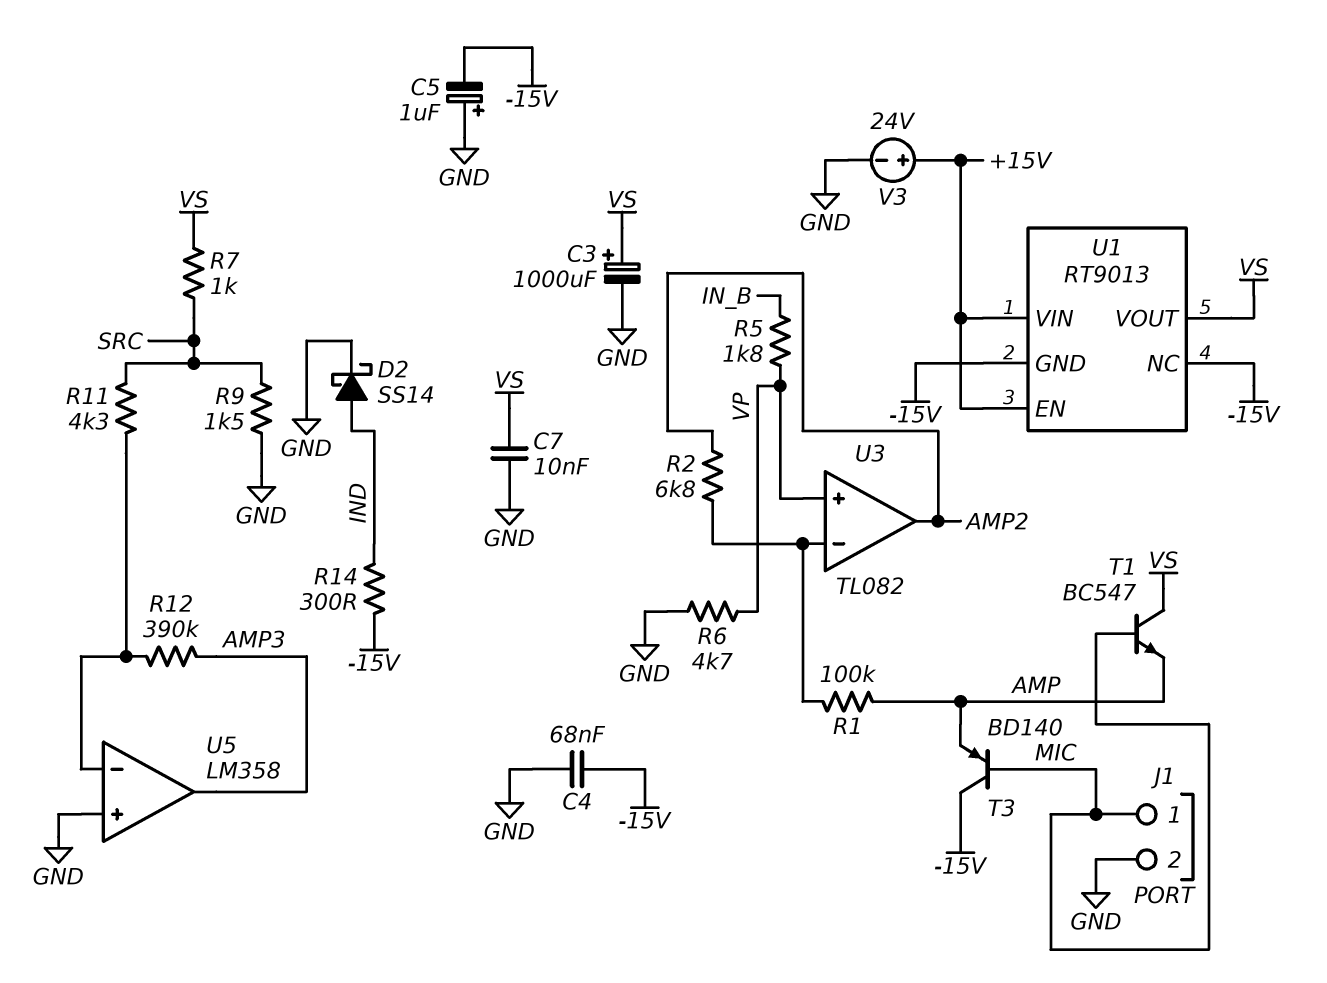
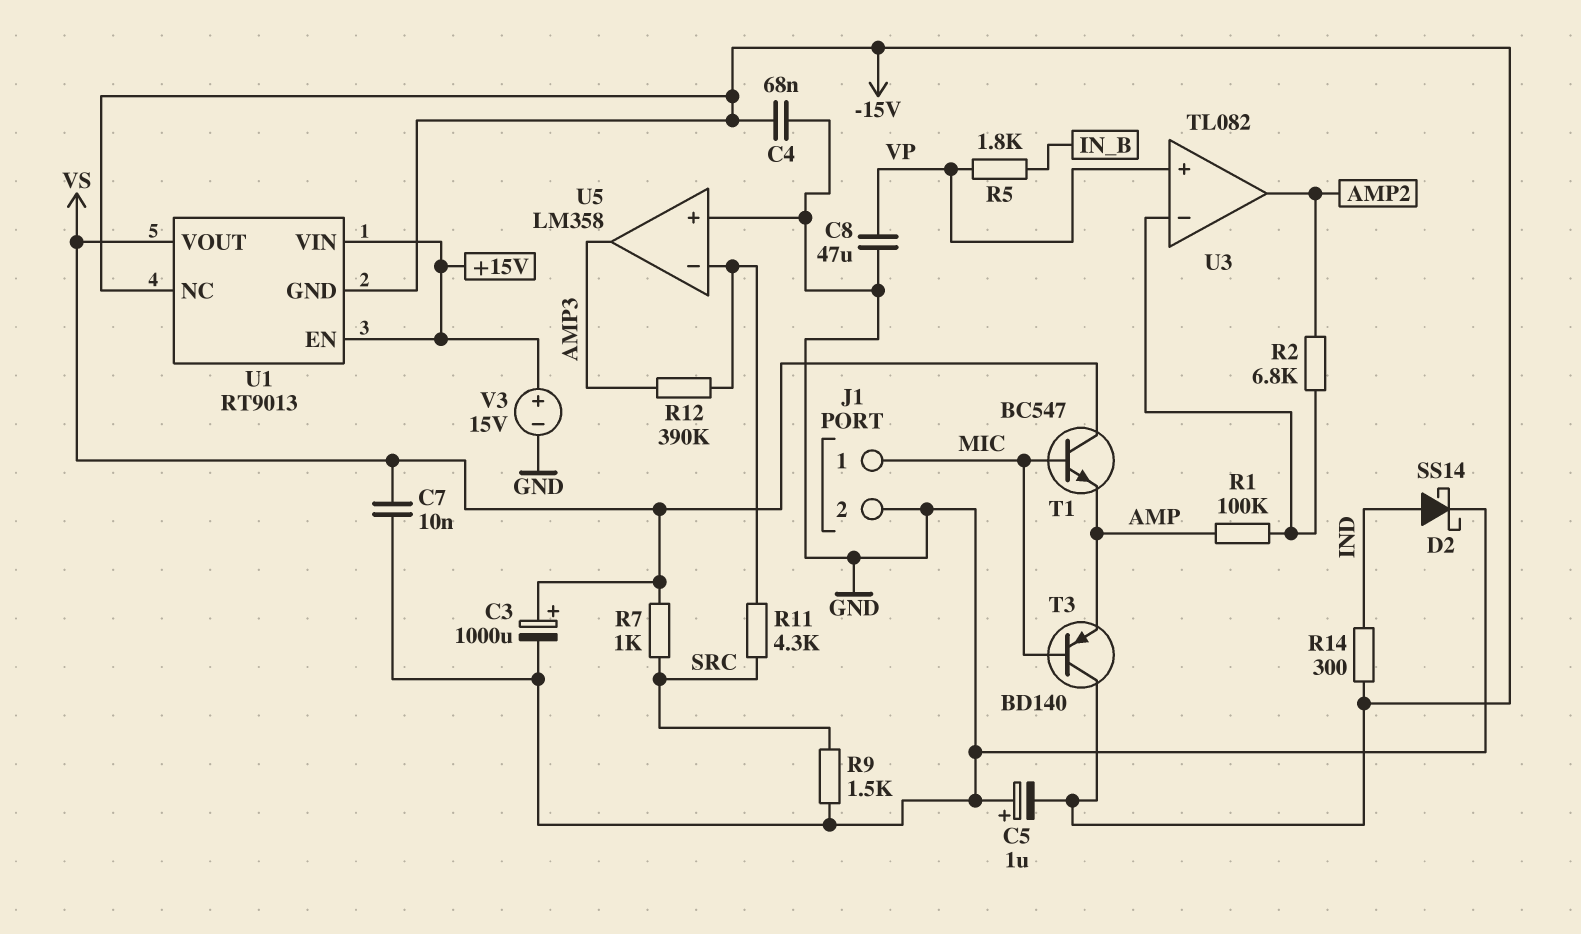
C8: none -> 47uF (GND, VP)
R6: 4.7k (GND, VP) -> none
V3: 24V (plus +15V, minus GND) -> 15V (plus +15V, minus GND)

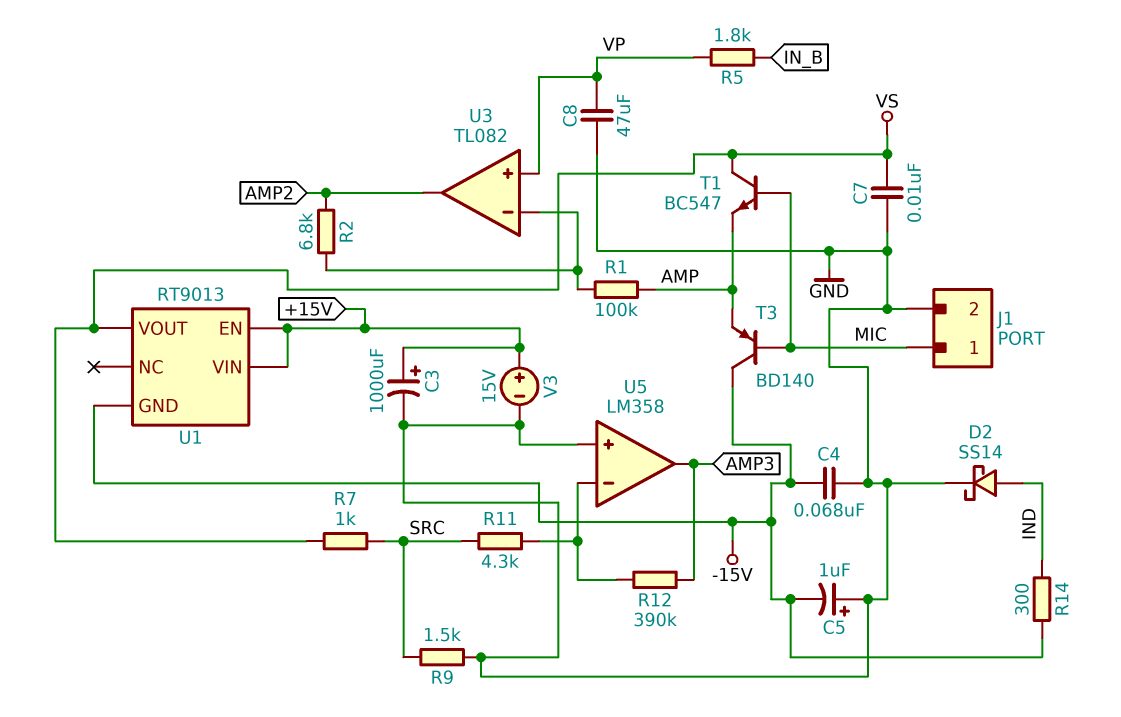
C3: 1000uF (plus VS, minus GND) -> 1000uF (plus +15V, minus GND)
U1 pin NC: -15V -> none

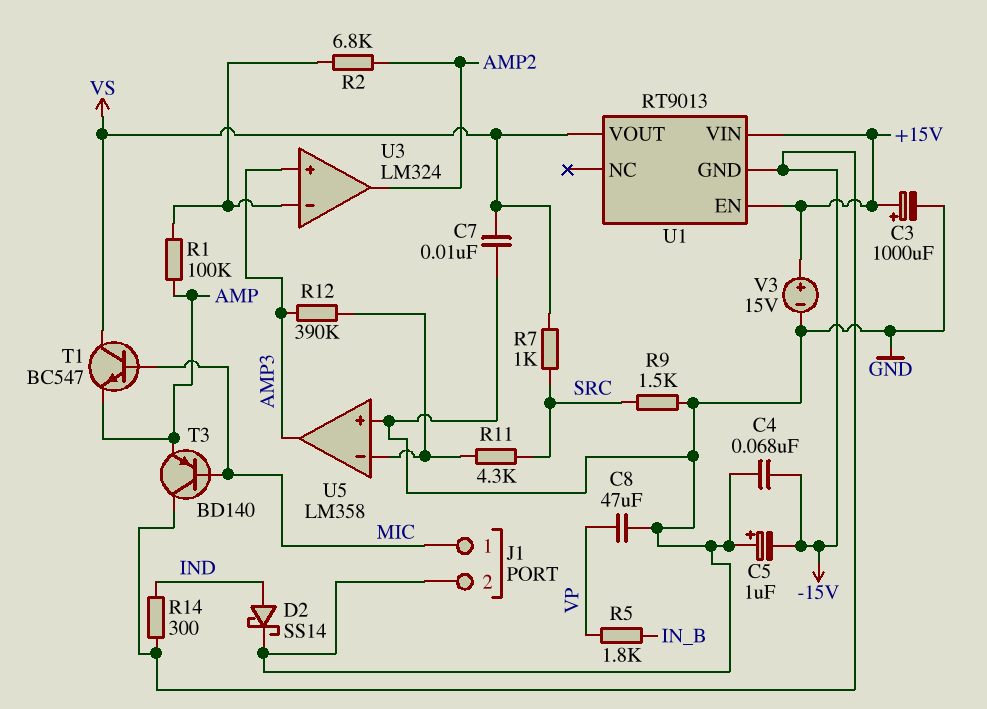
U3: TL082 -> LM324
U3 pin in+: VP -> AMP3

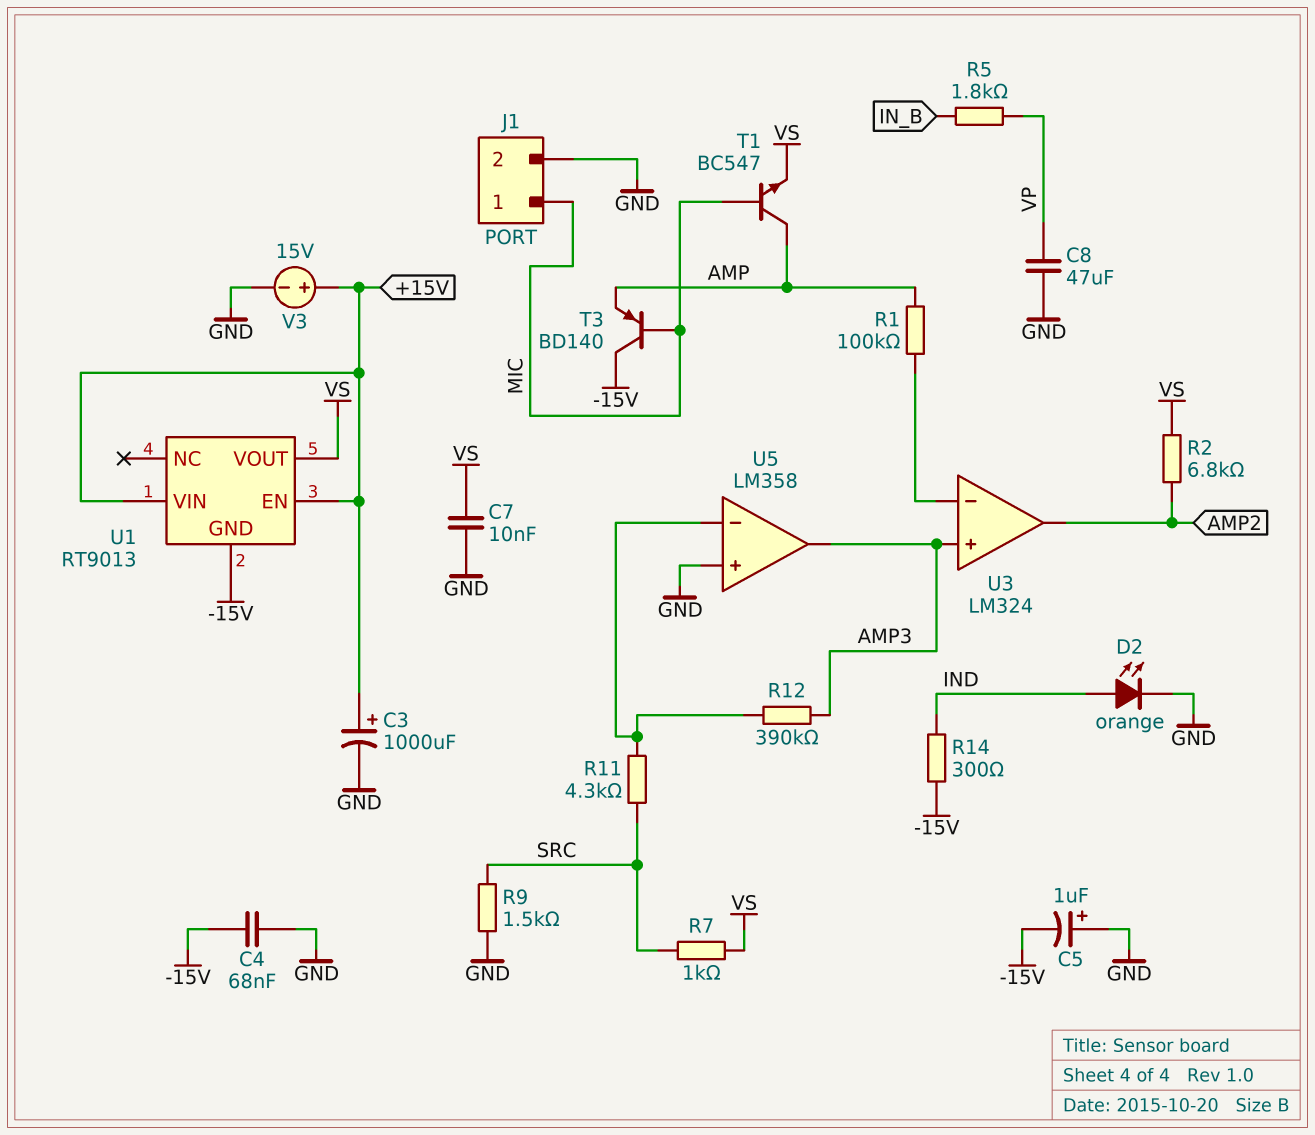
D2: schottky SS14 (A IND, K GND) -> LED orange (A IND, K GND)
R2: 6.8k (AMP2, U3/in-) -> 6.8k (AMP2, VS)
T1: NPN BC547 (B MIC, C VS, E AMP) -> NPN BC547 (B MIC, C AMP, E VS)

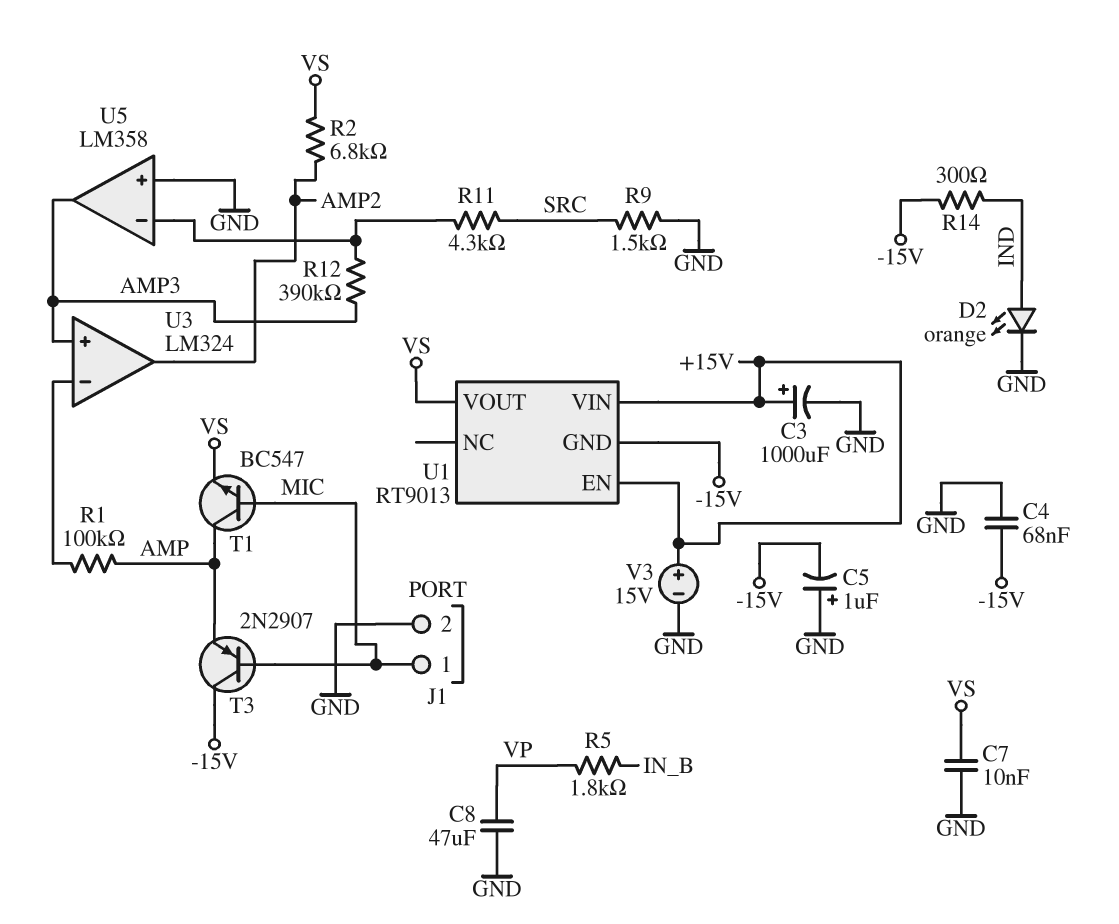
R7: 1k (SRC, VS) -> none
T3: PNP BD140 (B MIC, C -15V, E AMP) -> PNP 2N2907 (B MIC, C -15V, E AMP)

